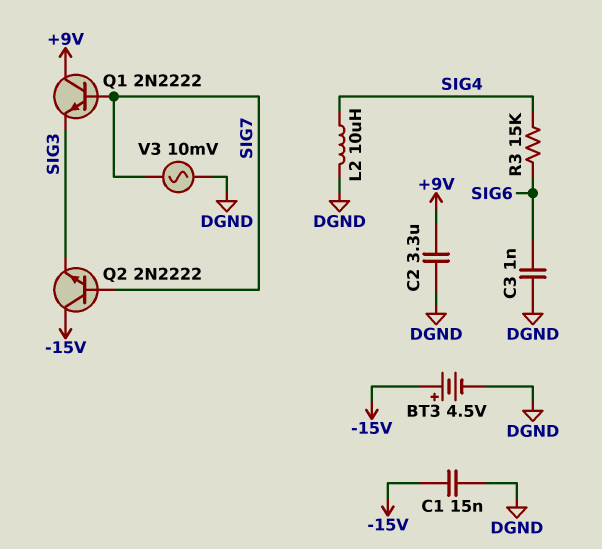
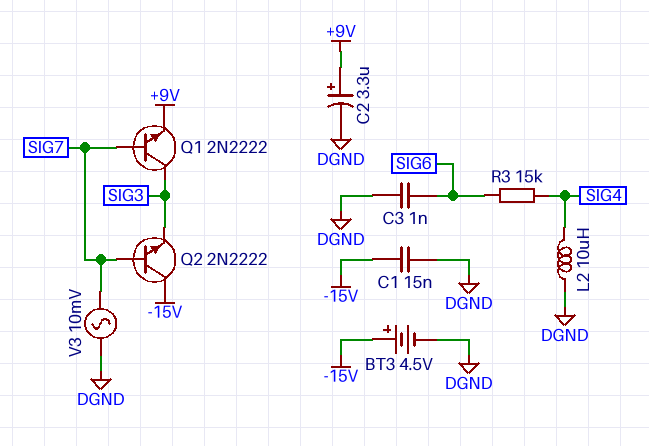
C2: 3.3uF (+9V, DGND) -> 3.3uF (plus +9V, minus DGND)
Q1: NPN 2N2222 (B SIG7, C +9V, E SIG3) -> NPN 2N2222 (B SIG7, C SIG3, E +9V)

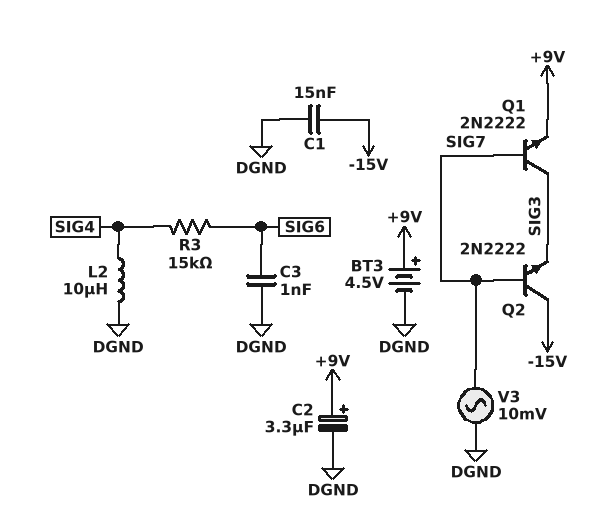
BT3: 4.5V (plus -15V, minus DGND) -> 4.5V (plus +9V, minus DGND)

